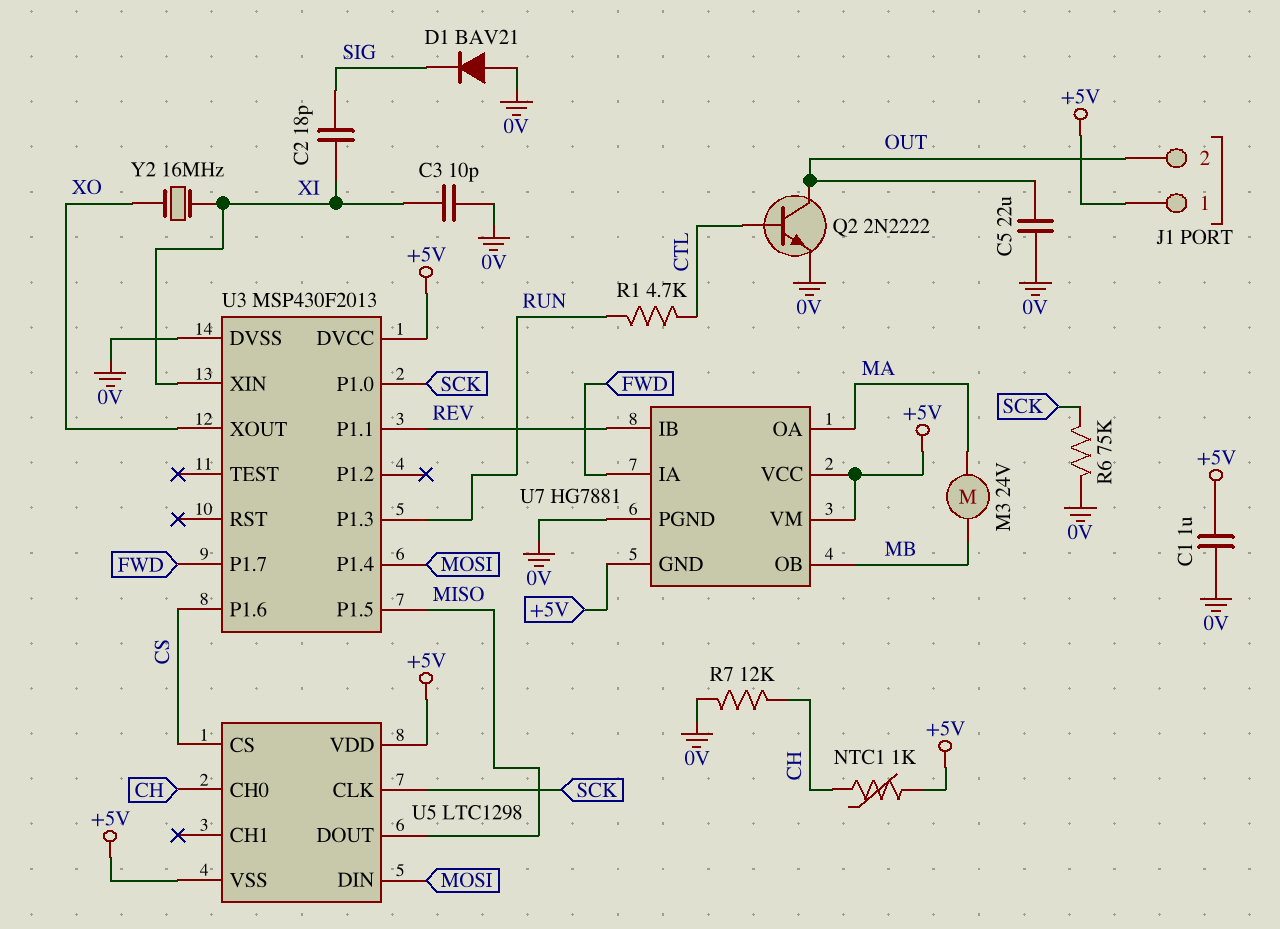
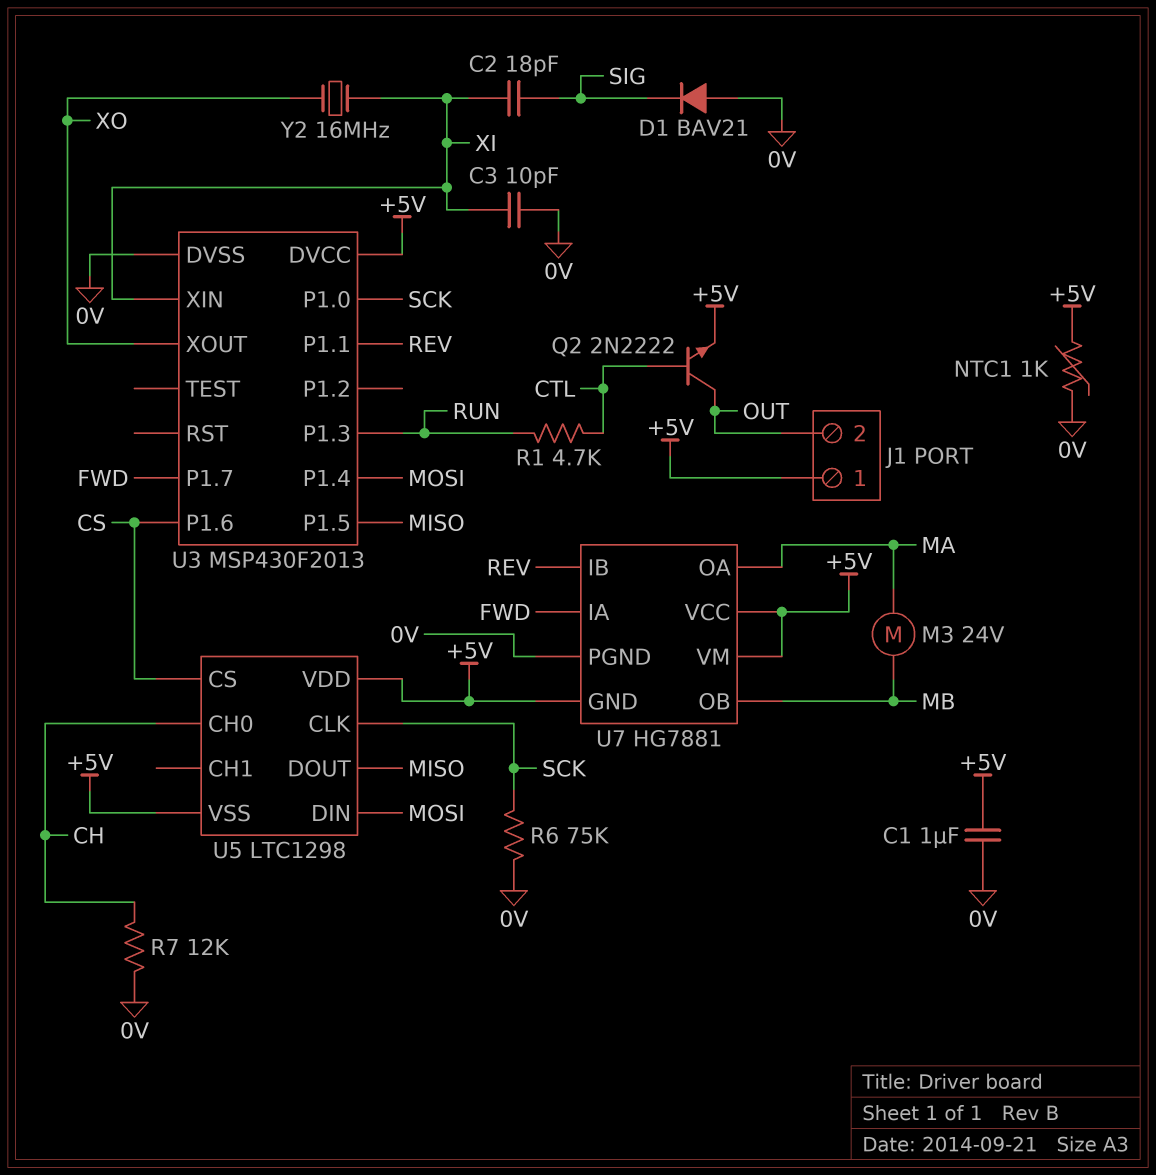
C5: 22uF (0V, OUT) -> none
NTC1: 1k (+5V, CH) -> 1k (+5V, 0V)
Q2: NPN 2N2222 (B CTL, C OUT, E 0V) -> NPN 2N2222 (B CTL, C OUT, E +5V)

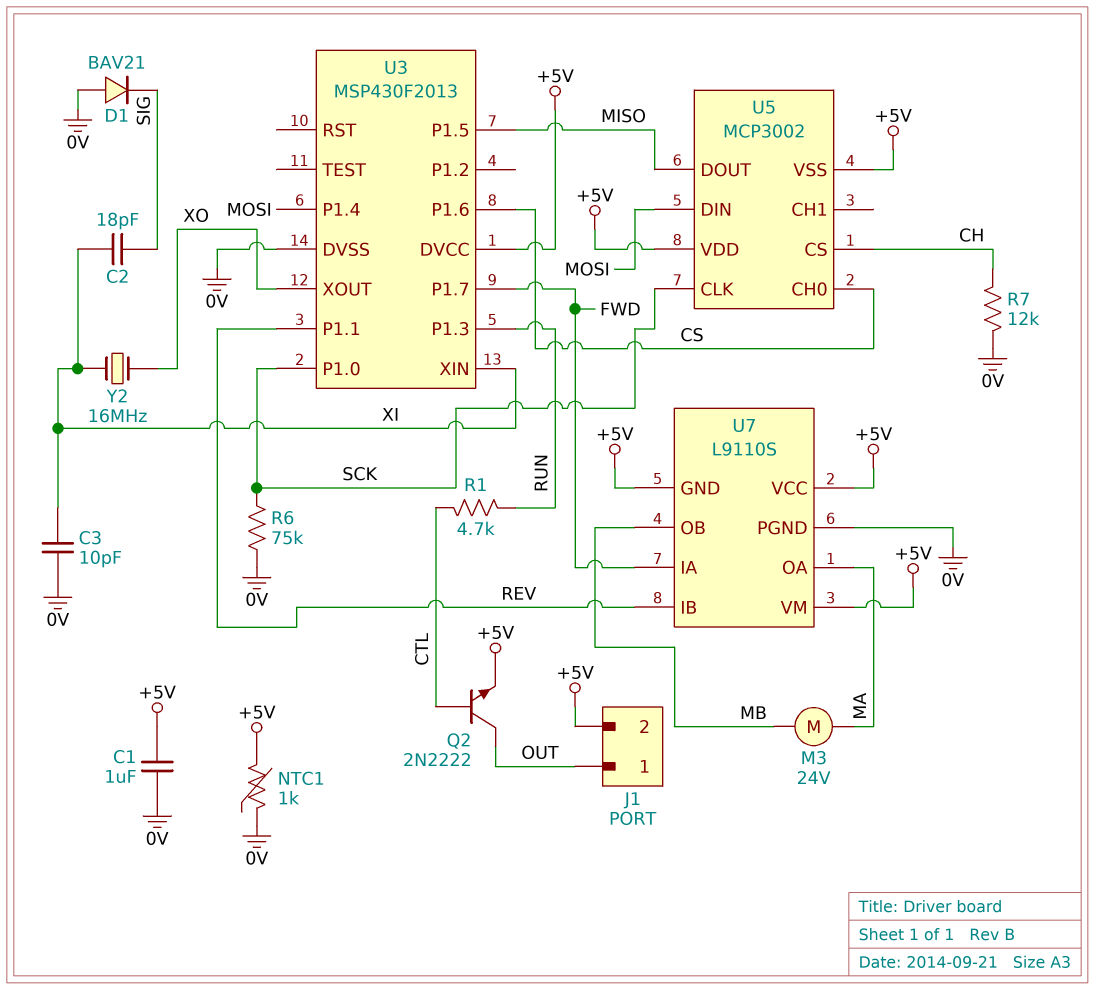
J1 pin 1: +5V -> OUT
J1 pin 2: OUT -> +5V
U5: LTC1298 -> MCP3002
U5 pin CH0: CH -> CS
U5 pin CS: CS -> CH
U7: HG7881 -> L9110S

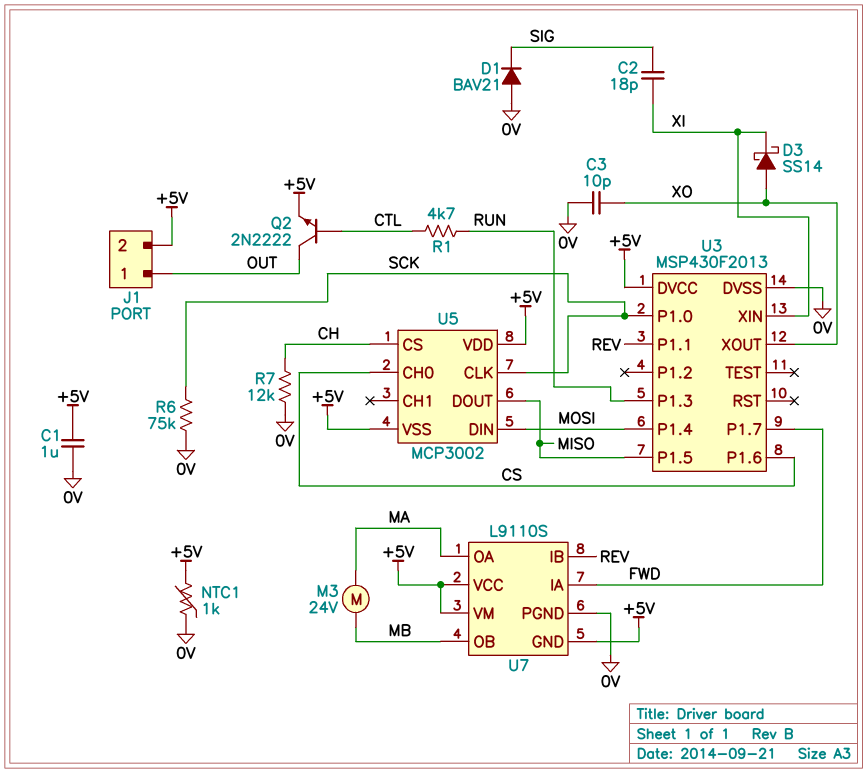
C3: 10pF (0V, XI) -> 10pF (0V, XO)
D3: none -> schottky SS14 (A XO, K XI)
Y2: 16MHz (XI, XO) -> none

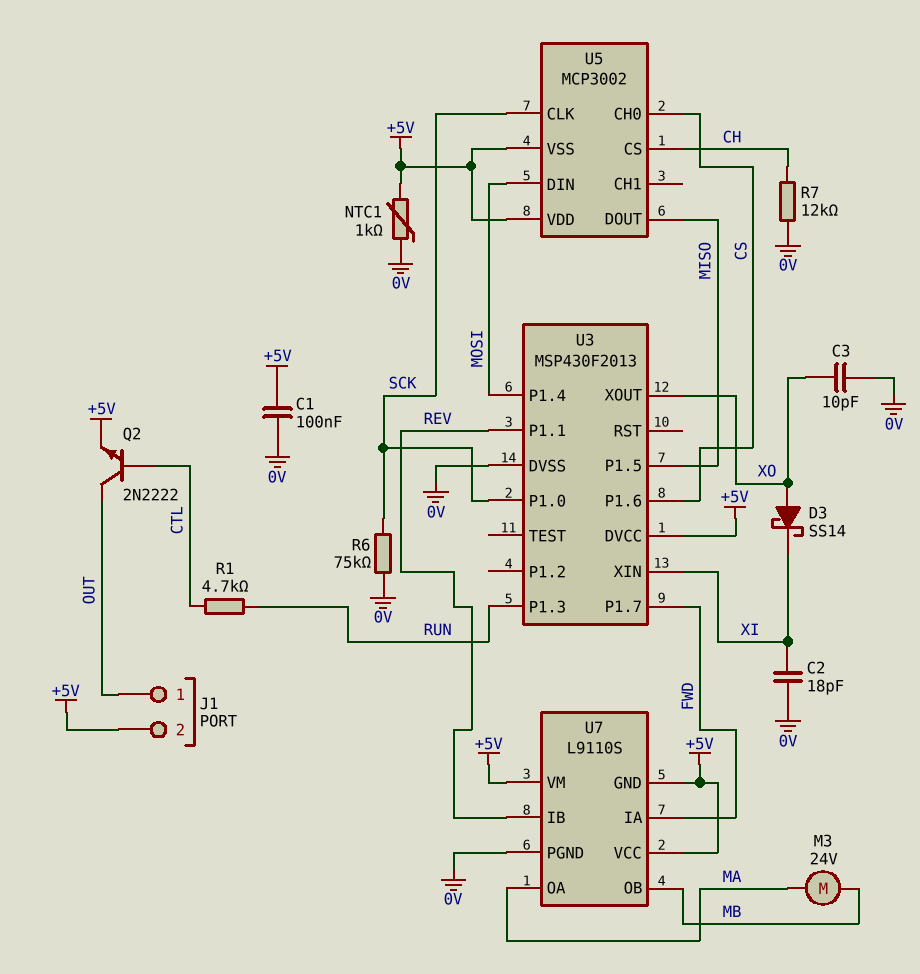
C1: 1uF (+5V, 0V) -> 100nF (+5V, 0V)
C2: 18pF (SIG, XI) -> 18pF (0V, XI)
D1: diode BAV21 (A 0V, K SIG) -> none

